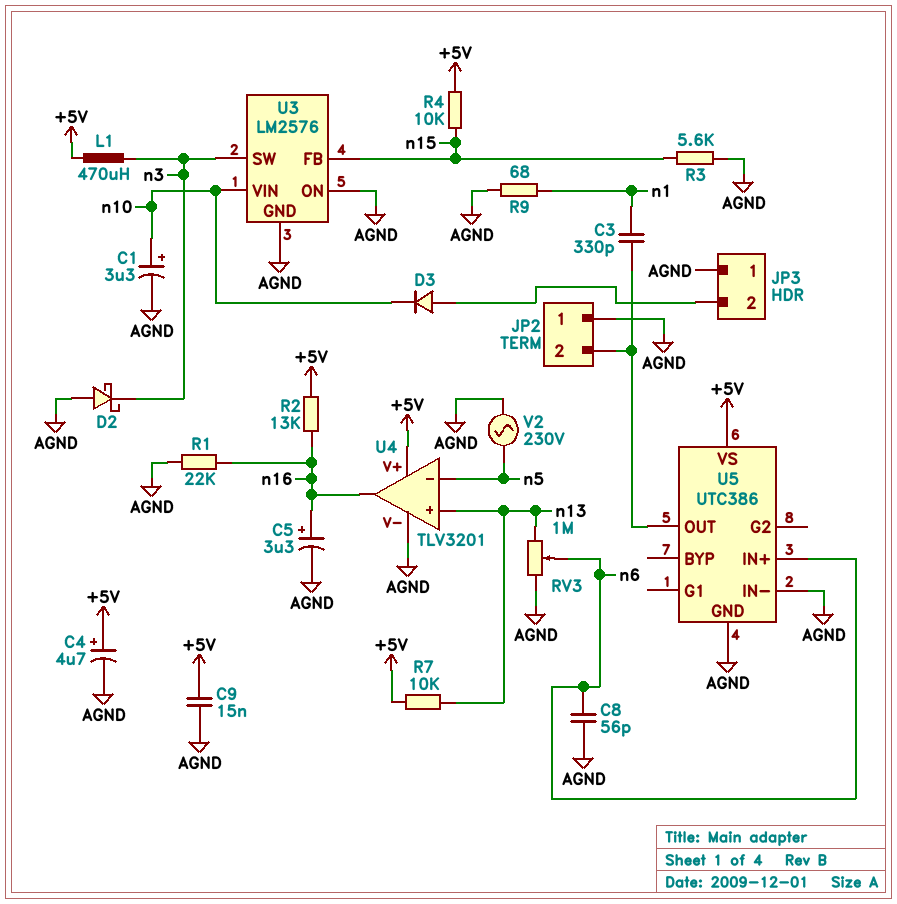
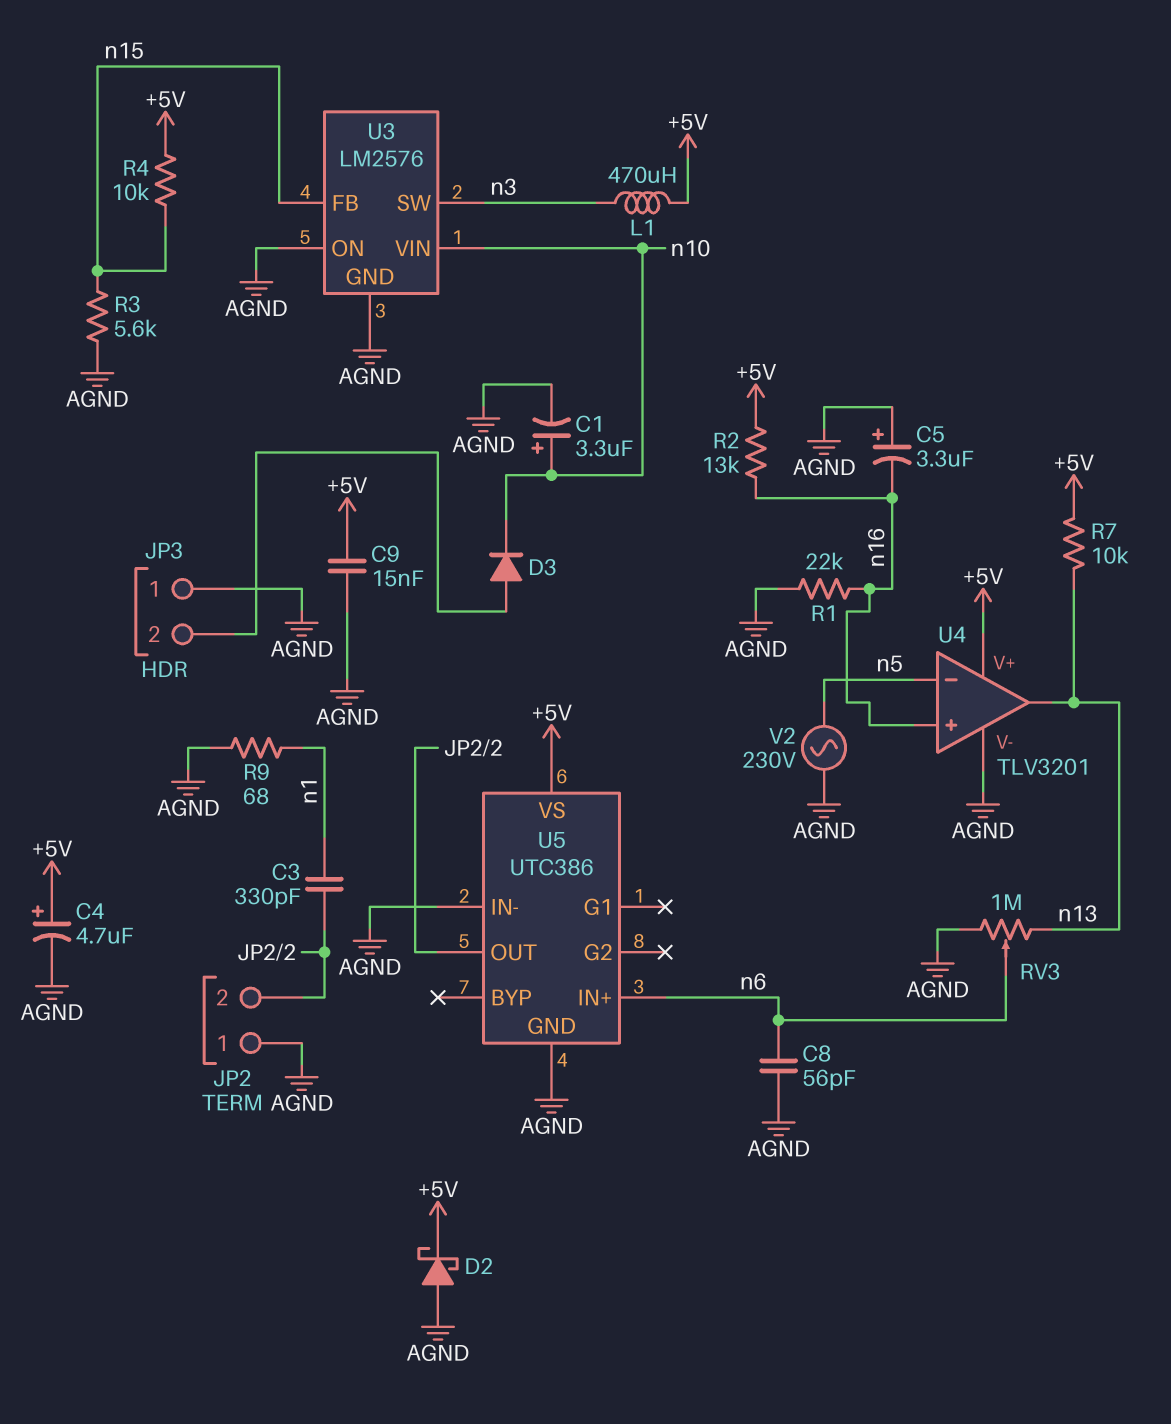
C5: 3.3uF (plus n16, minus AGND) -> 3.3uF (plus AGND, minus n16)
D2: schottky (A AGND, K n3) -> schottky (A AGND, K +5V)
U4 pin in+: n13 -> n16
U4 pin out: n16 -> n13

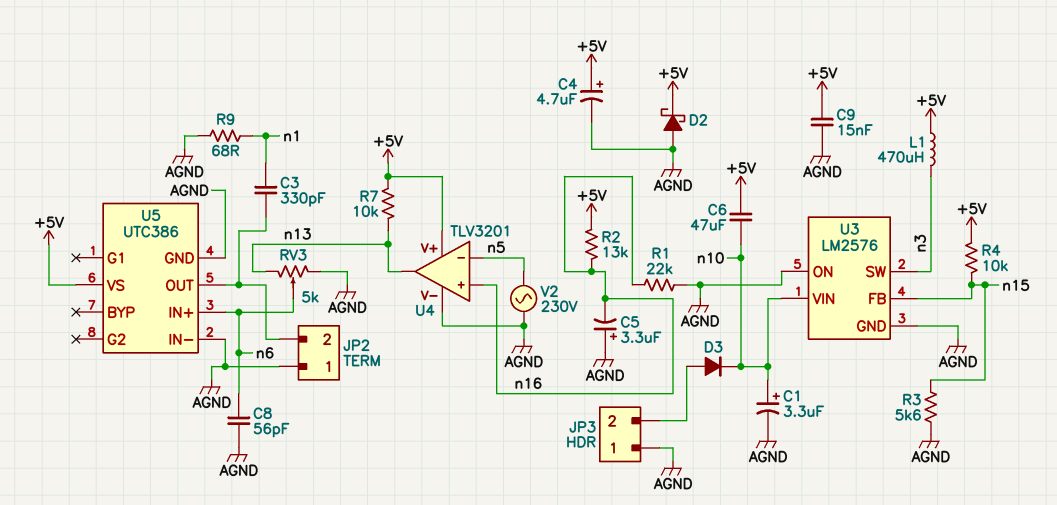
C6: none -> 47uF (+5V, n10)
RV3: 1M (AGND, n13, wiper n6) -> 5k (AGND, n13, wiper n6)

